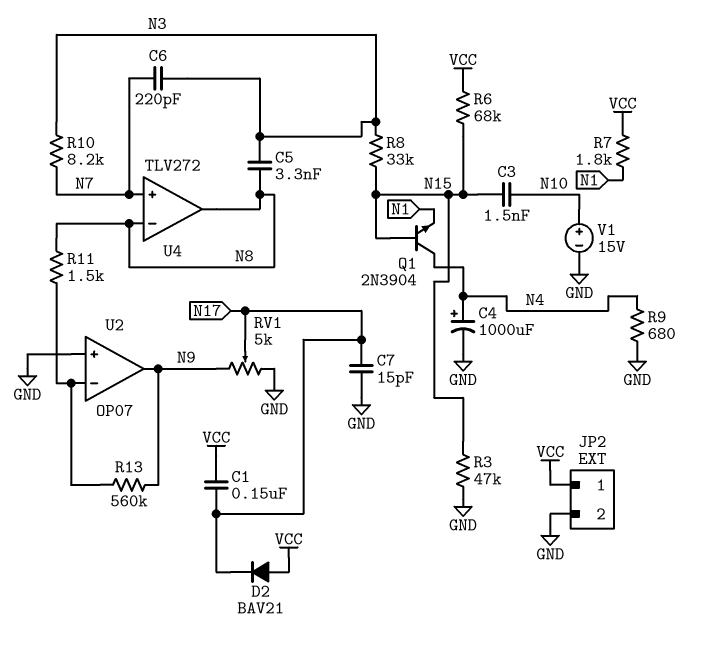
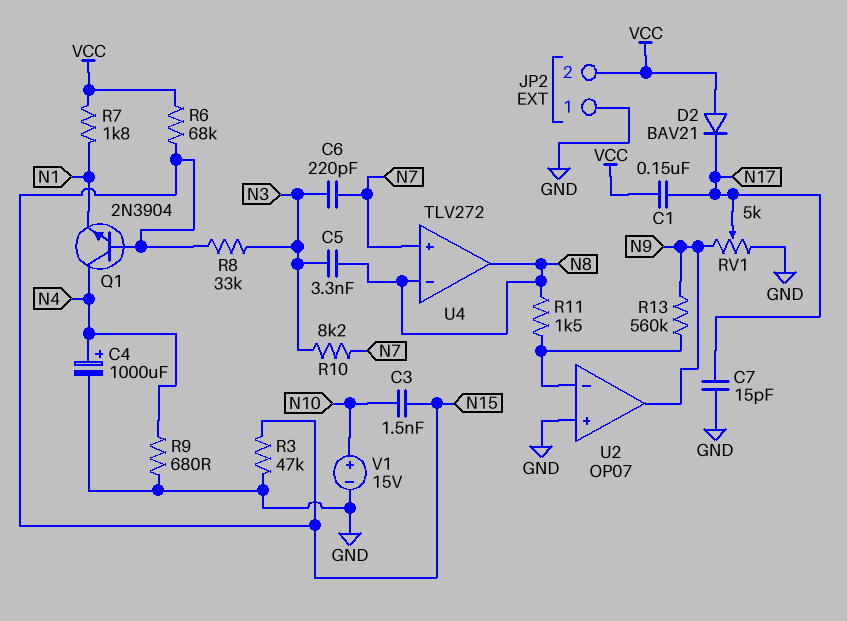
JP2 pin 1: VCC -> GND
JP2 pin 2: GND -> VCC

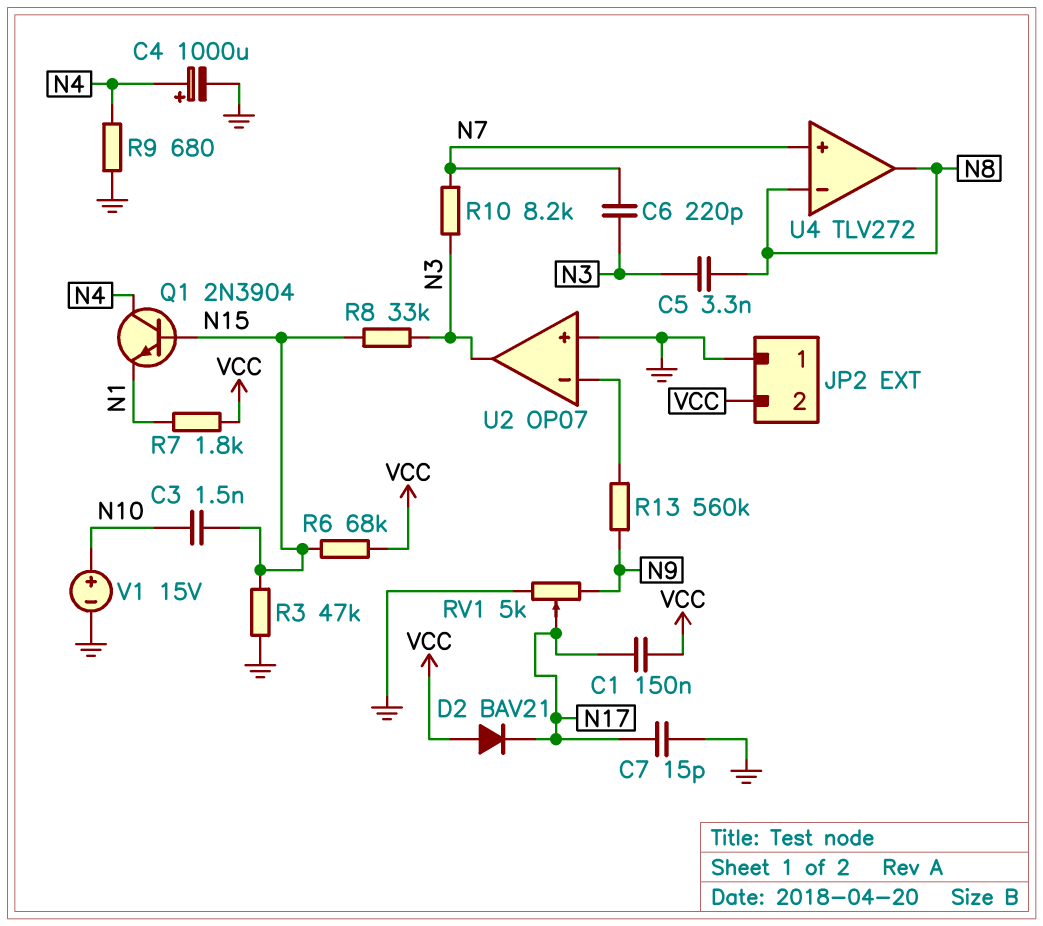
R11: 1.5k (N8, U2/in-) -> none
U2 pin out: N9 -> N3

